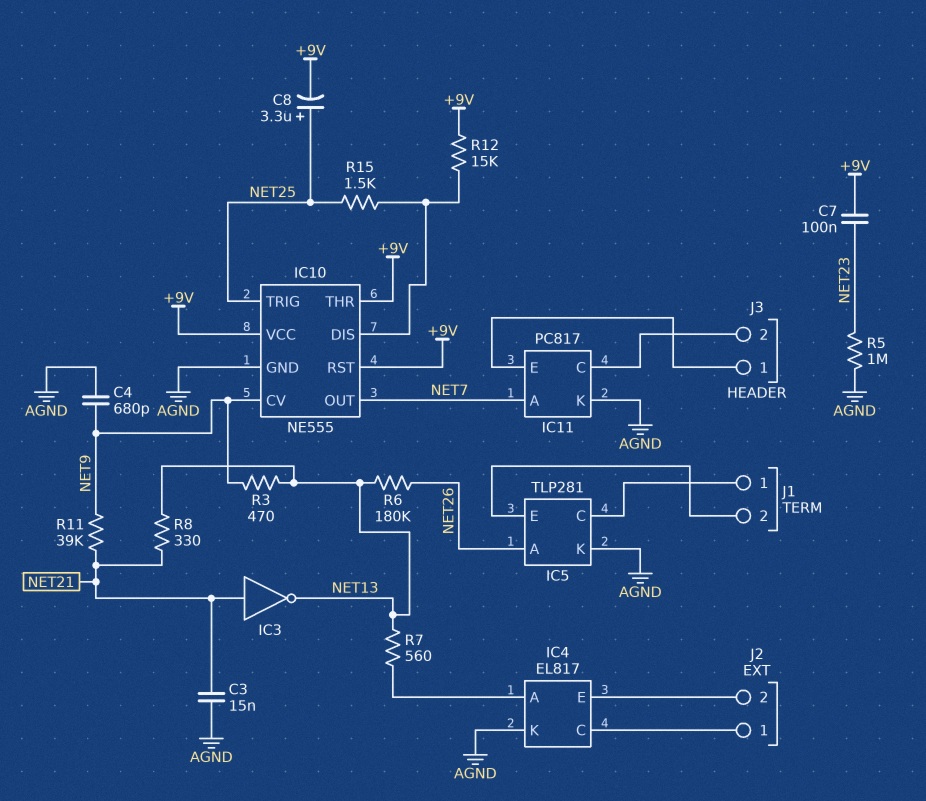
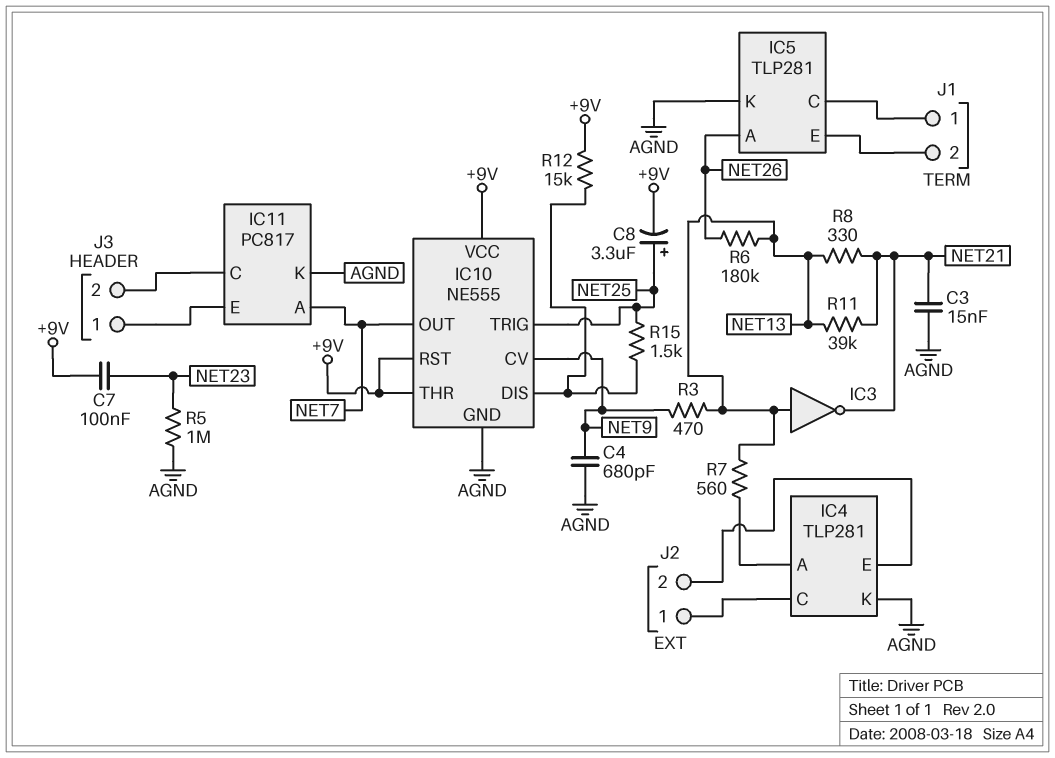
IC3: NOT (in NET21, out NET13) -> NOT (in NET13, out NET21)
IC4: EL817 -> TLP281
R11: 39k (NET9, NET21) -> 39k (NET13, NET21)

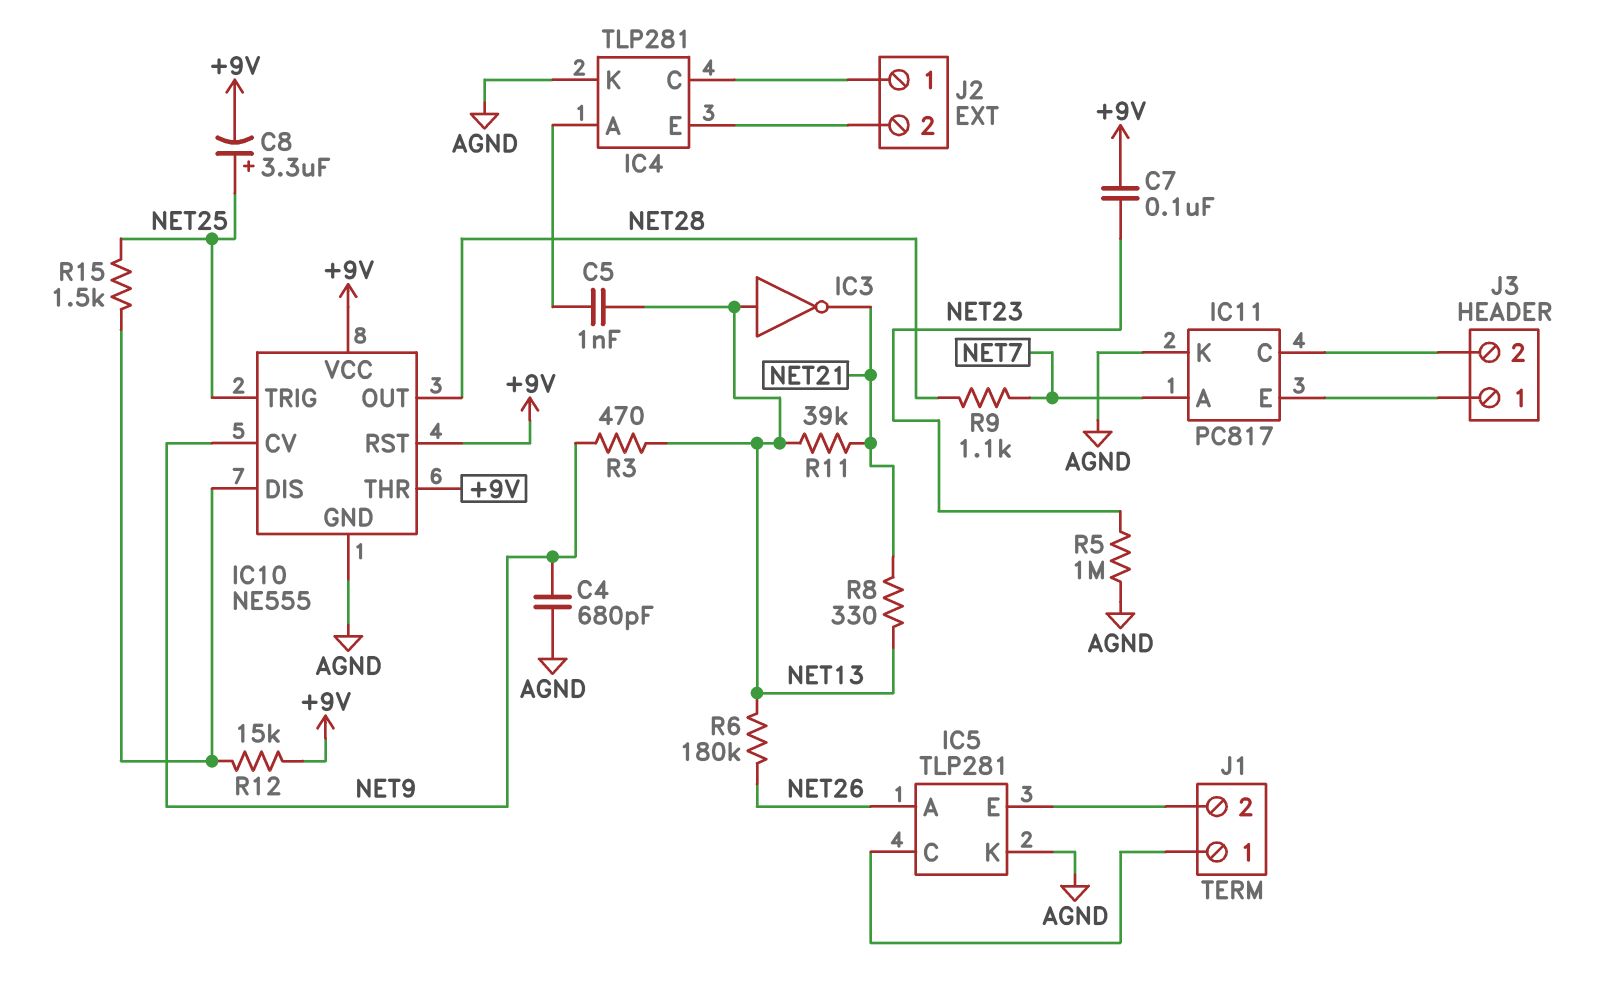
C3: 15nF (AGND, NET21) -> none
C5: none -> 1nF (IC4/A, NET13)
IC10 pin OUT: NET7 -> NET28
R7: 560 (IC4/A, NET13) -> none
R9: none -> 1.1k (NET7, NET28)

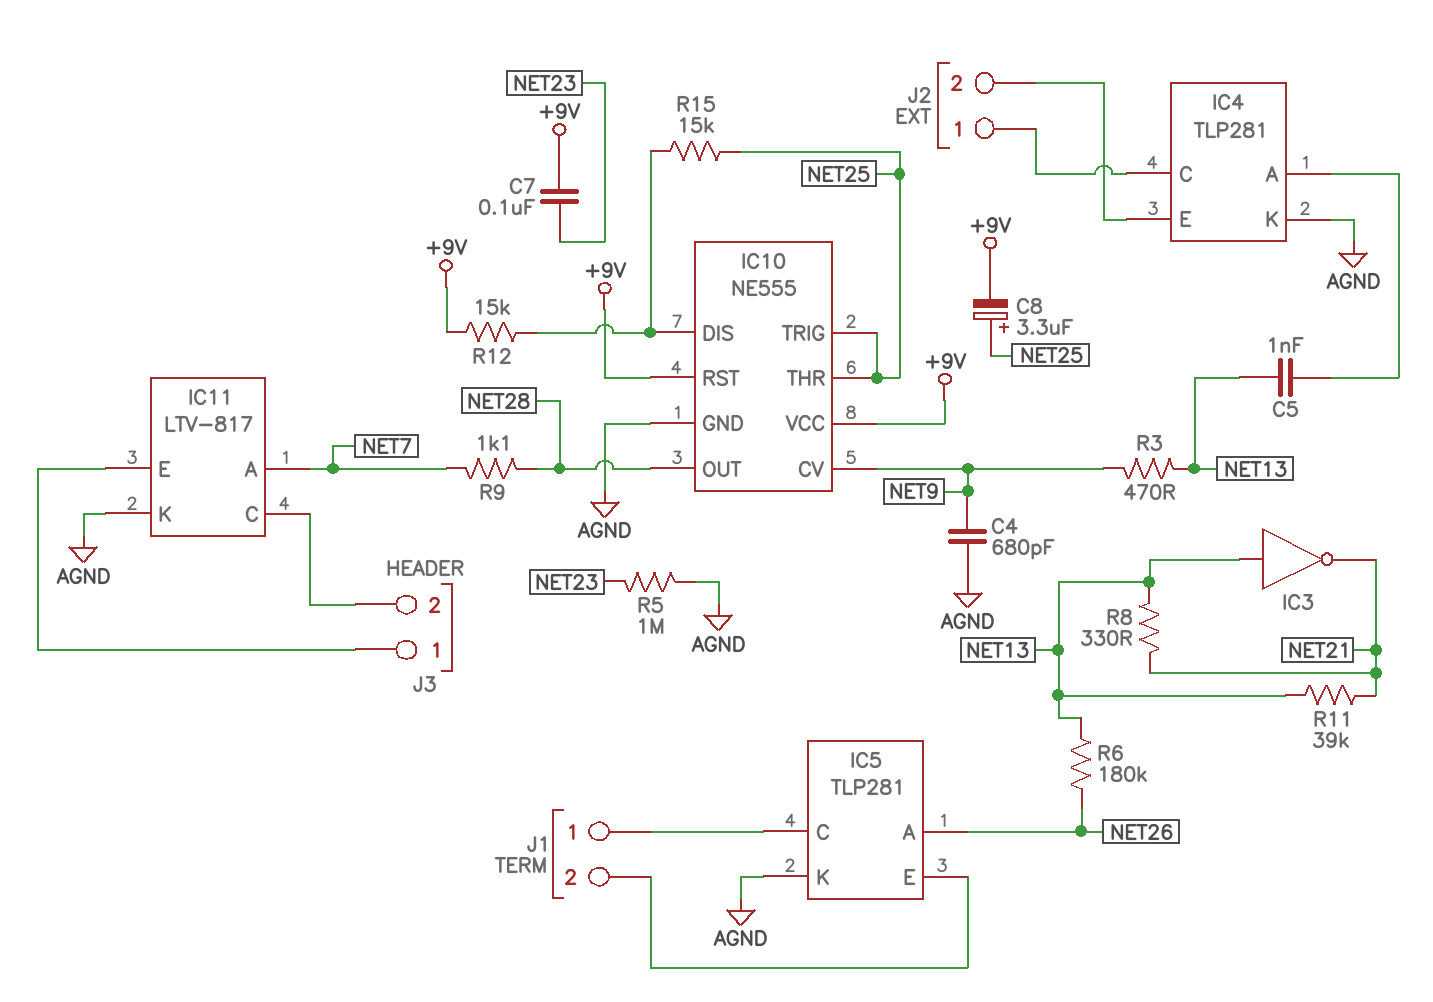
IC10 pin THR: +9V -> NET25
IC11: PC817 -> LTV-817
R15: 1.5k (IC10/DIS, NET25) -> 15k (IC10/DIS, NET25)

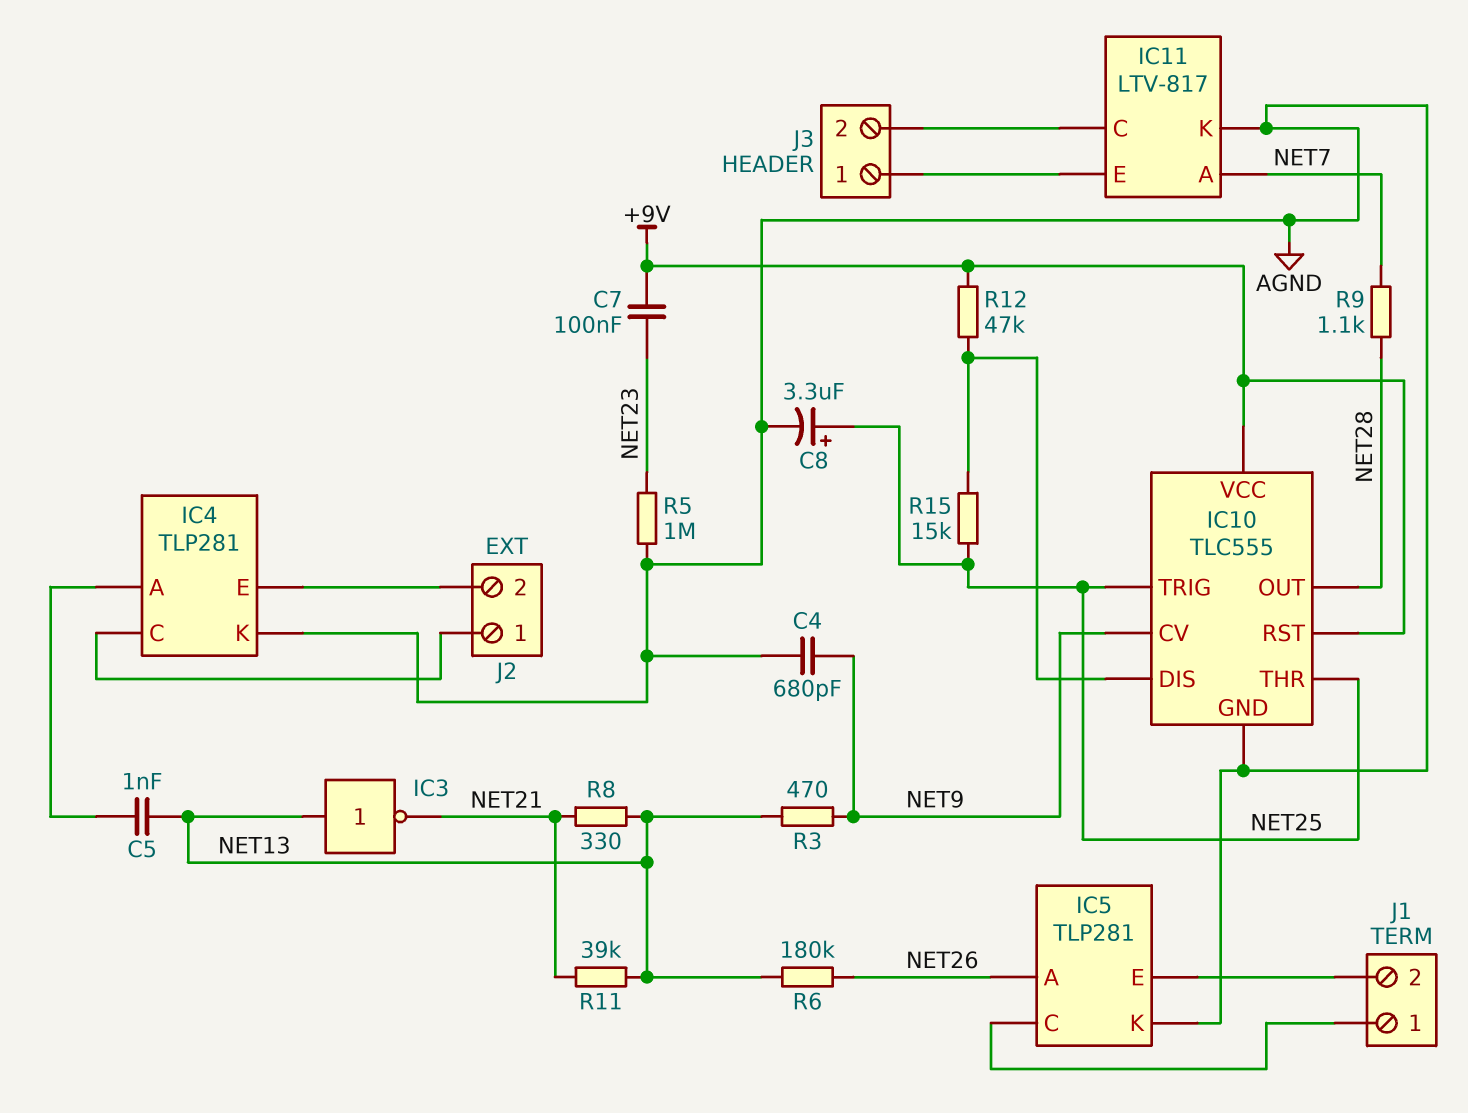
C8: 3.3uF (plus NET25, minus +9V) -> 3.3uF (plus NET25, minus AGND)
IC10: NE555 -> TLC555
R12: 15k (+9V, IC10/DIS) -> 47k (+9V, IC10/DIS)

